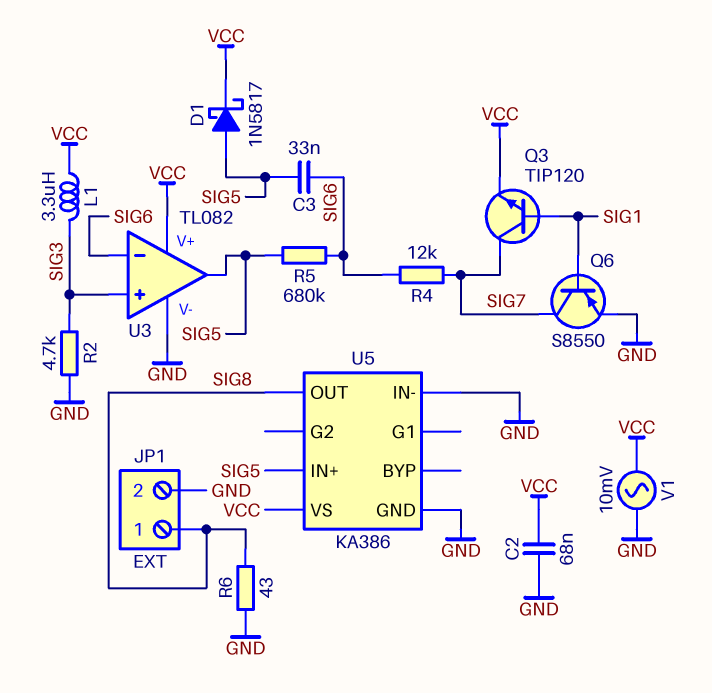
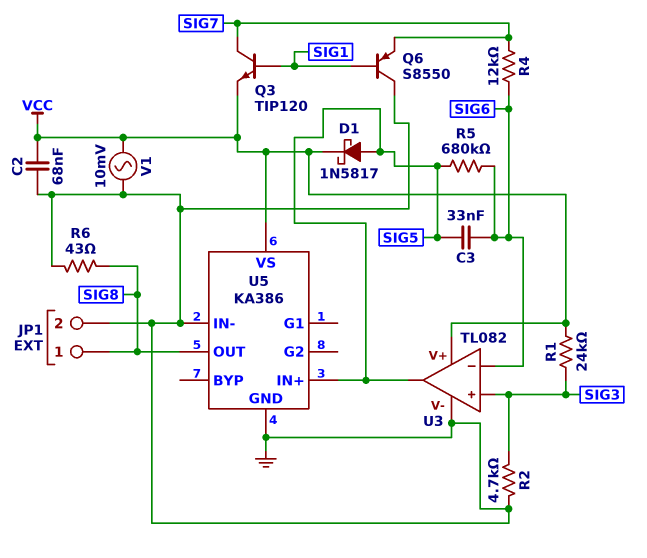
L1: 3.3uH (SIG3, VCC) -> none
Q6: PNP S8550 (B SIG1, C SIG7, E GND) -> PNP S8550 (B SIG1, C GND, E SIG7)
R1: none -> 24k (SIG3, VCC)

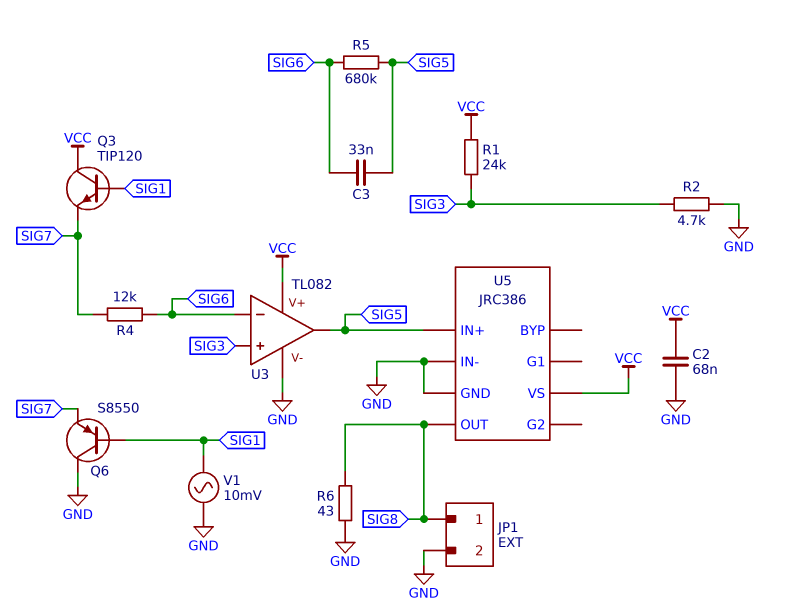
D1: schottky 1N5817 (A SIG5, K VCC) -> none
Q3: NPN TIP120 (B SIG1, C SIG7, E VCC) -> NPN TIP120 (B SIG1, C VCC, E SIG7)
U5: KA386 -> JRC386
V1: AC 10mV (GND, VCC) -> AC 10mV (GND, SIG1)

